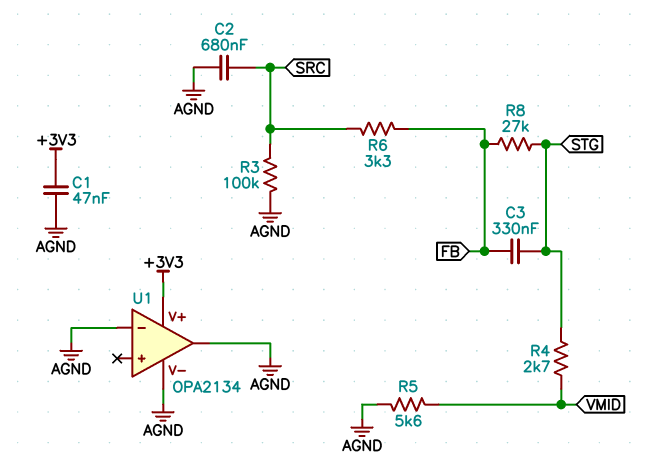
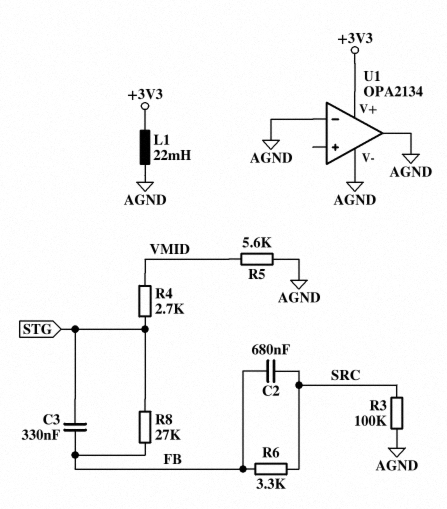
C1: 47nF (+3V3, AGND) -> none
C2: 680nF (AGND, SRC) -> 680nF (FB, SRC)
L1: none -> 22mH (+3V3, AGND)

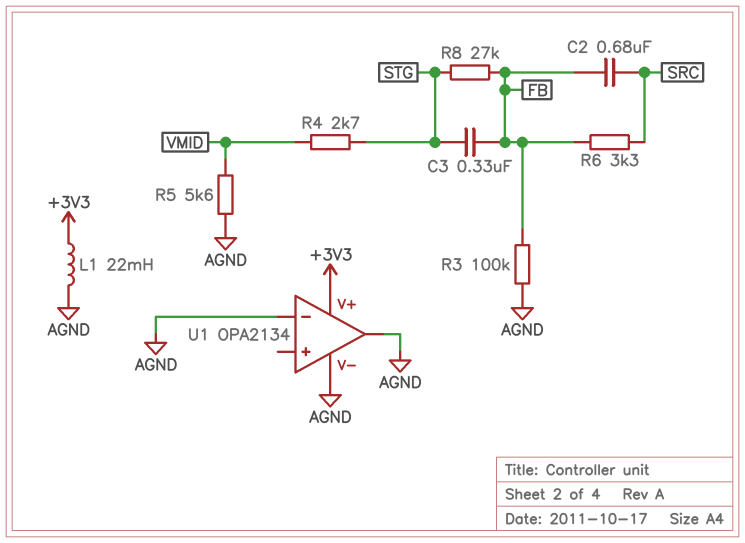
R3: 100k (AGND, SRC) -> 100k (AGND, FB)

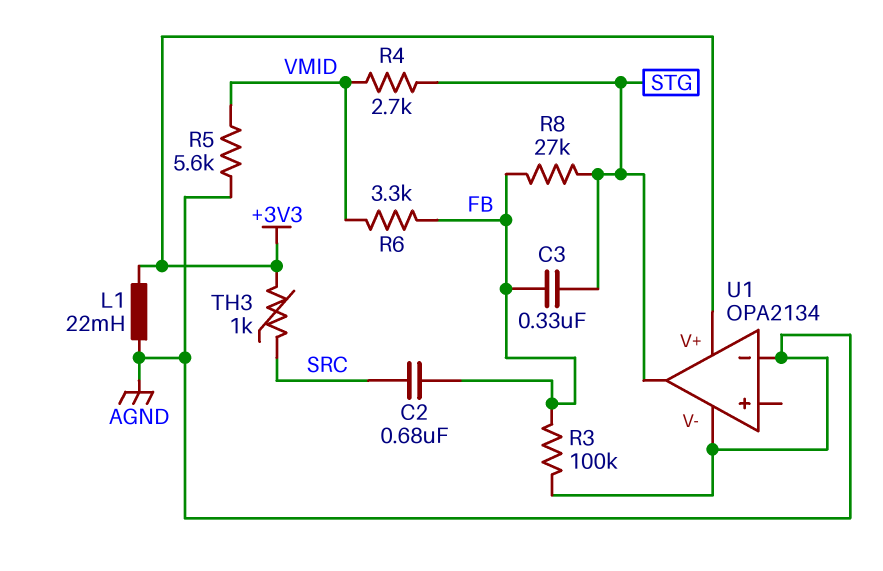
R6: 3.3k (FB, SRC) -> 3.3k (FB, VMID)
TH3: none -> 1k (+3V3, SRC)
U1 pin out: AGND -> STG

